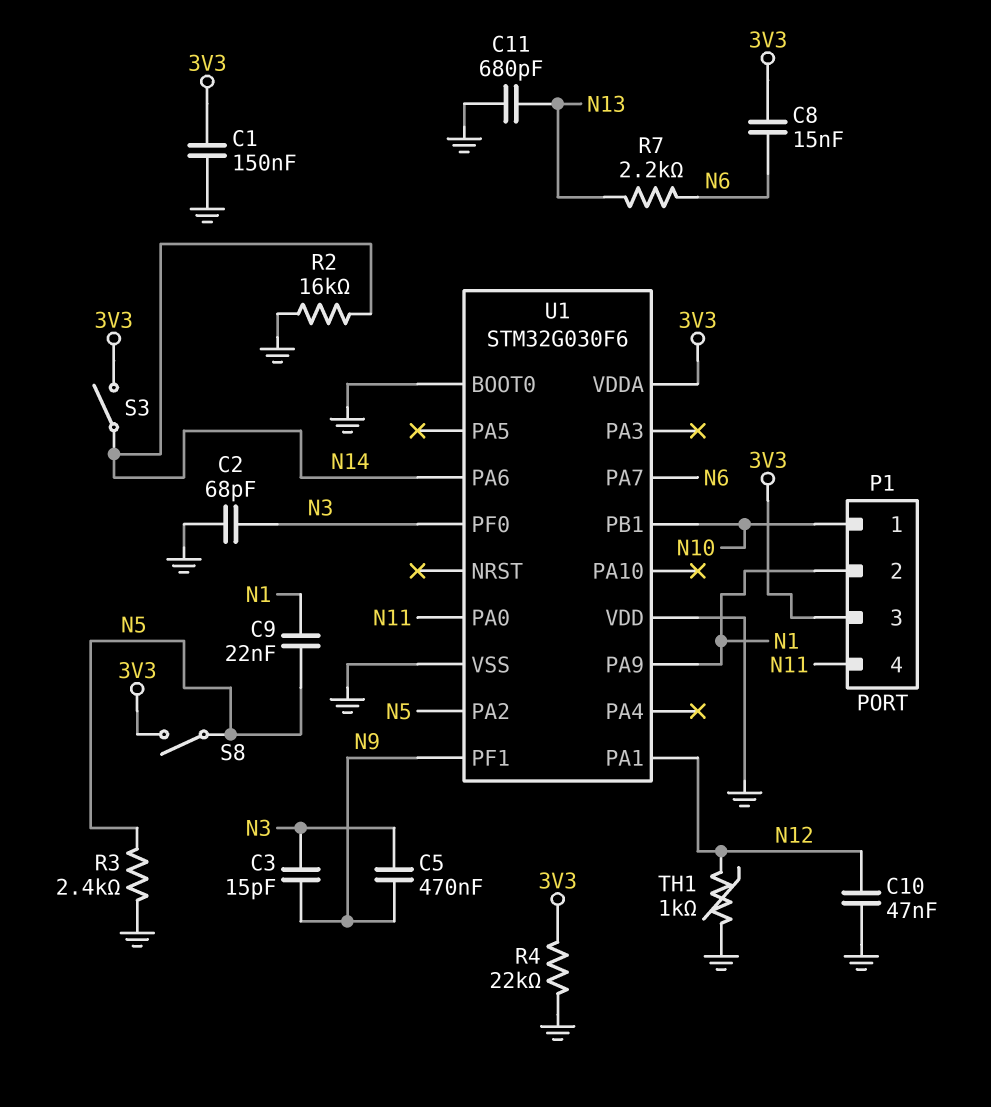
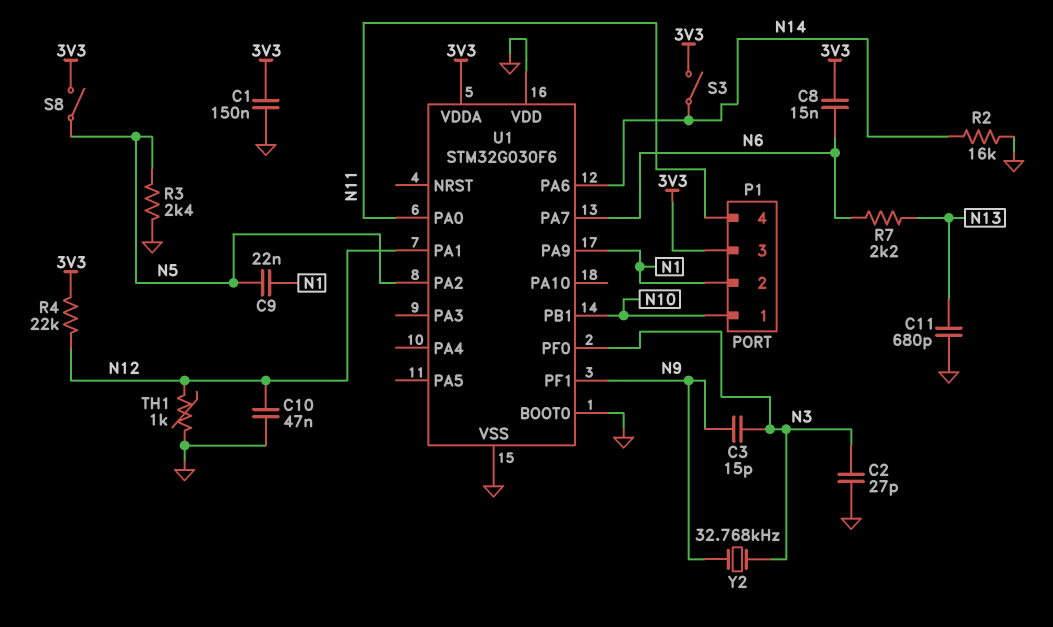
C2: 68pF (GND, N3) -> 27pF (GND, N3)
C5: 470nF (N3, N9) -> none
R4: 22k (3V3, GND) -> 22k (3V3, N12)
Y2: none -> 32.768kHz (N3, N9)

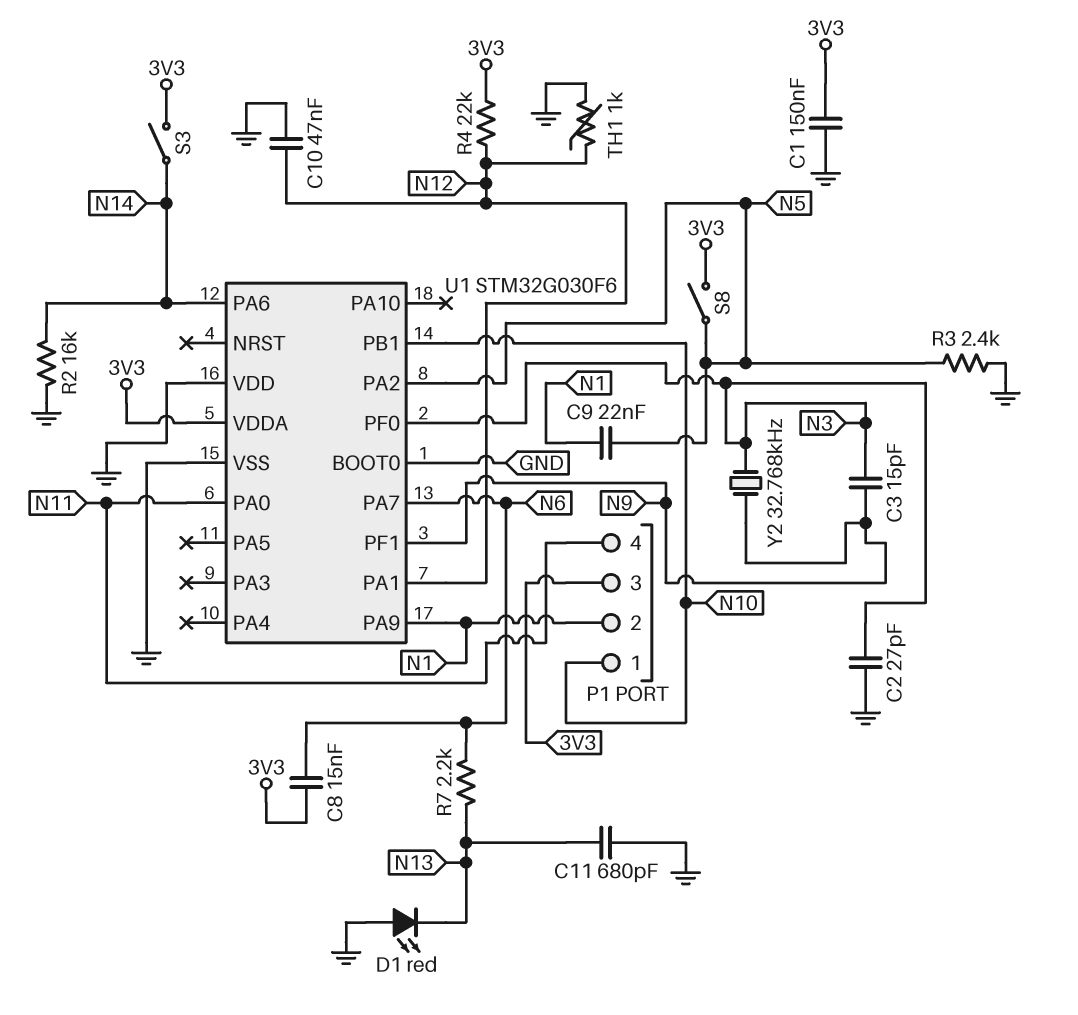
D1: none -> LED red (A GND, K N13)

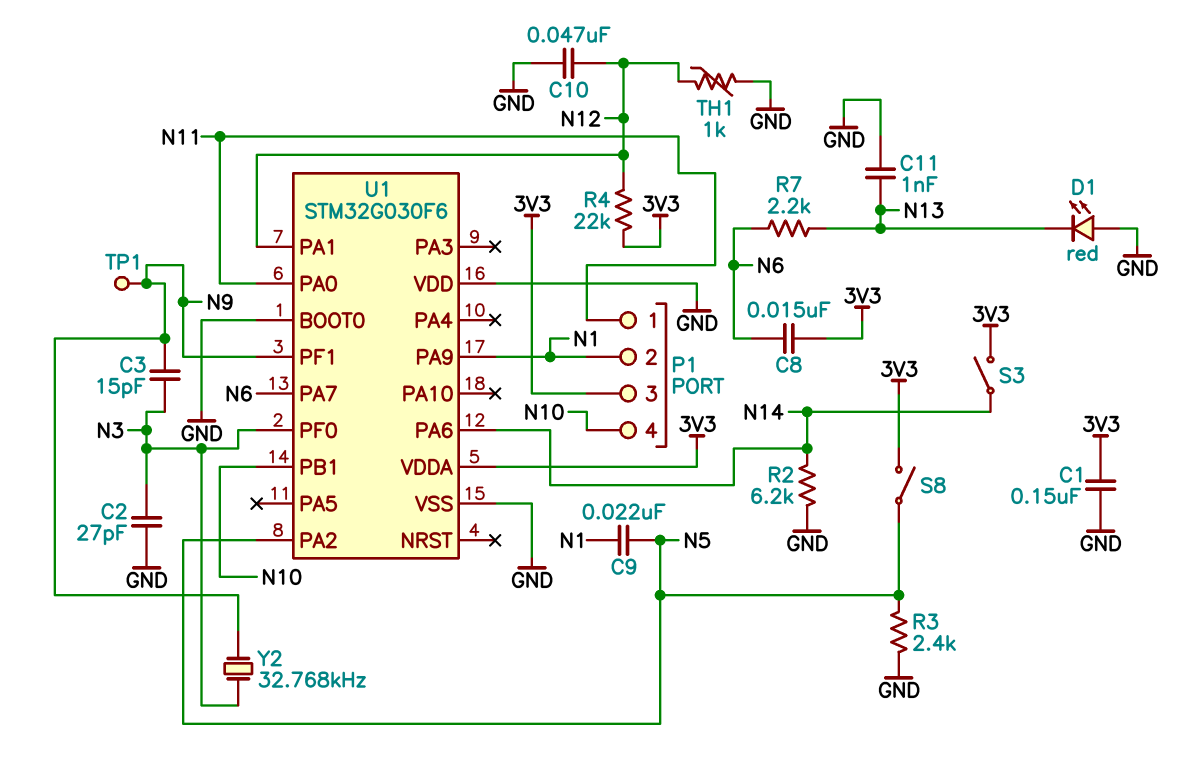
C11: 680pF (GND, N13) -> 1nF (GND, N13)
P1 pin 1: N10 -> N11
P1 pin 4: N11 -> N10
R2: 16k (GND, N14) -> 6.2k (GND, N14)
TP1: none -> test point (N9)

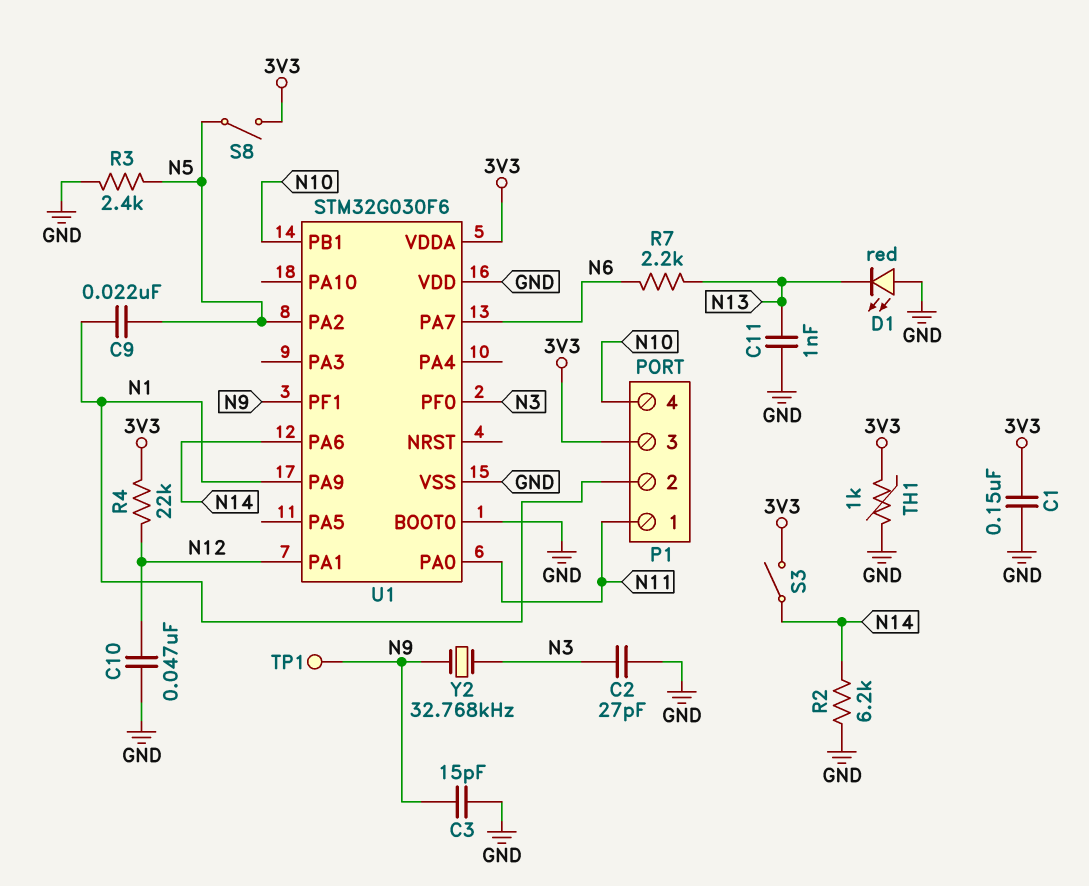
C3: 15pF (N3, N9) -> 15pF (GND, N9)
C8: 15nF (3V3, N6) -> none
TH1: 1k (GND, N12) -> 1k (3V3, GND)

